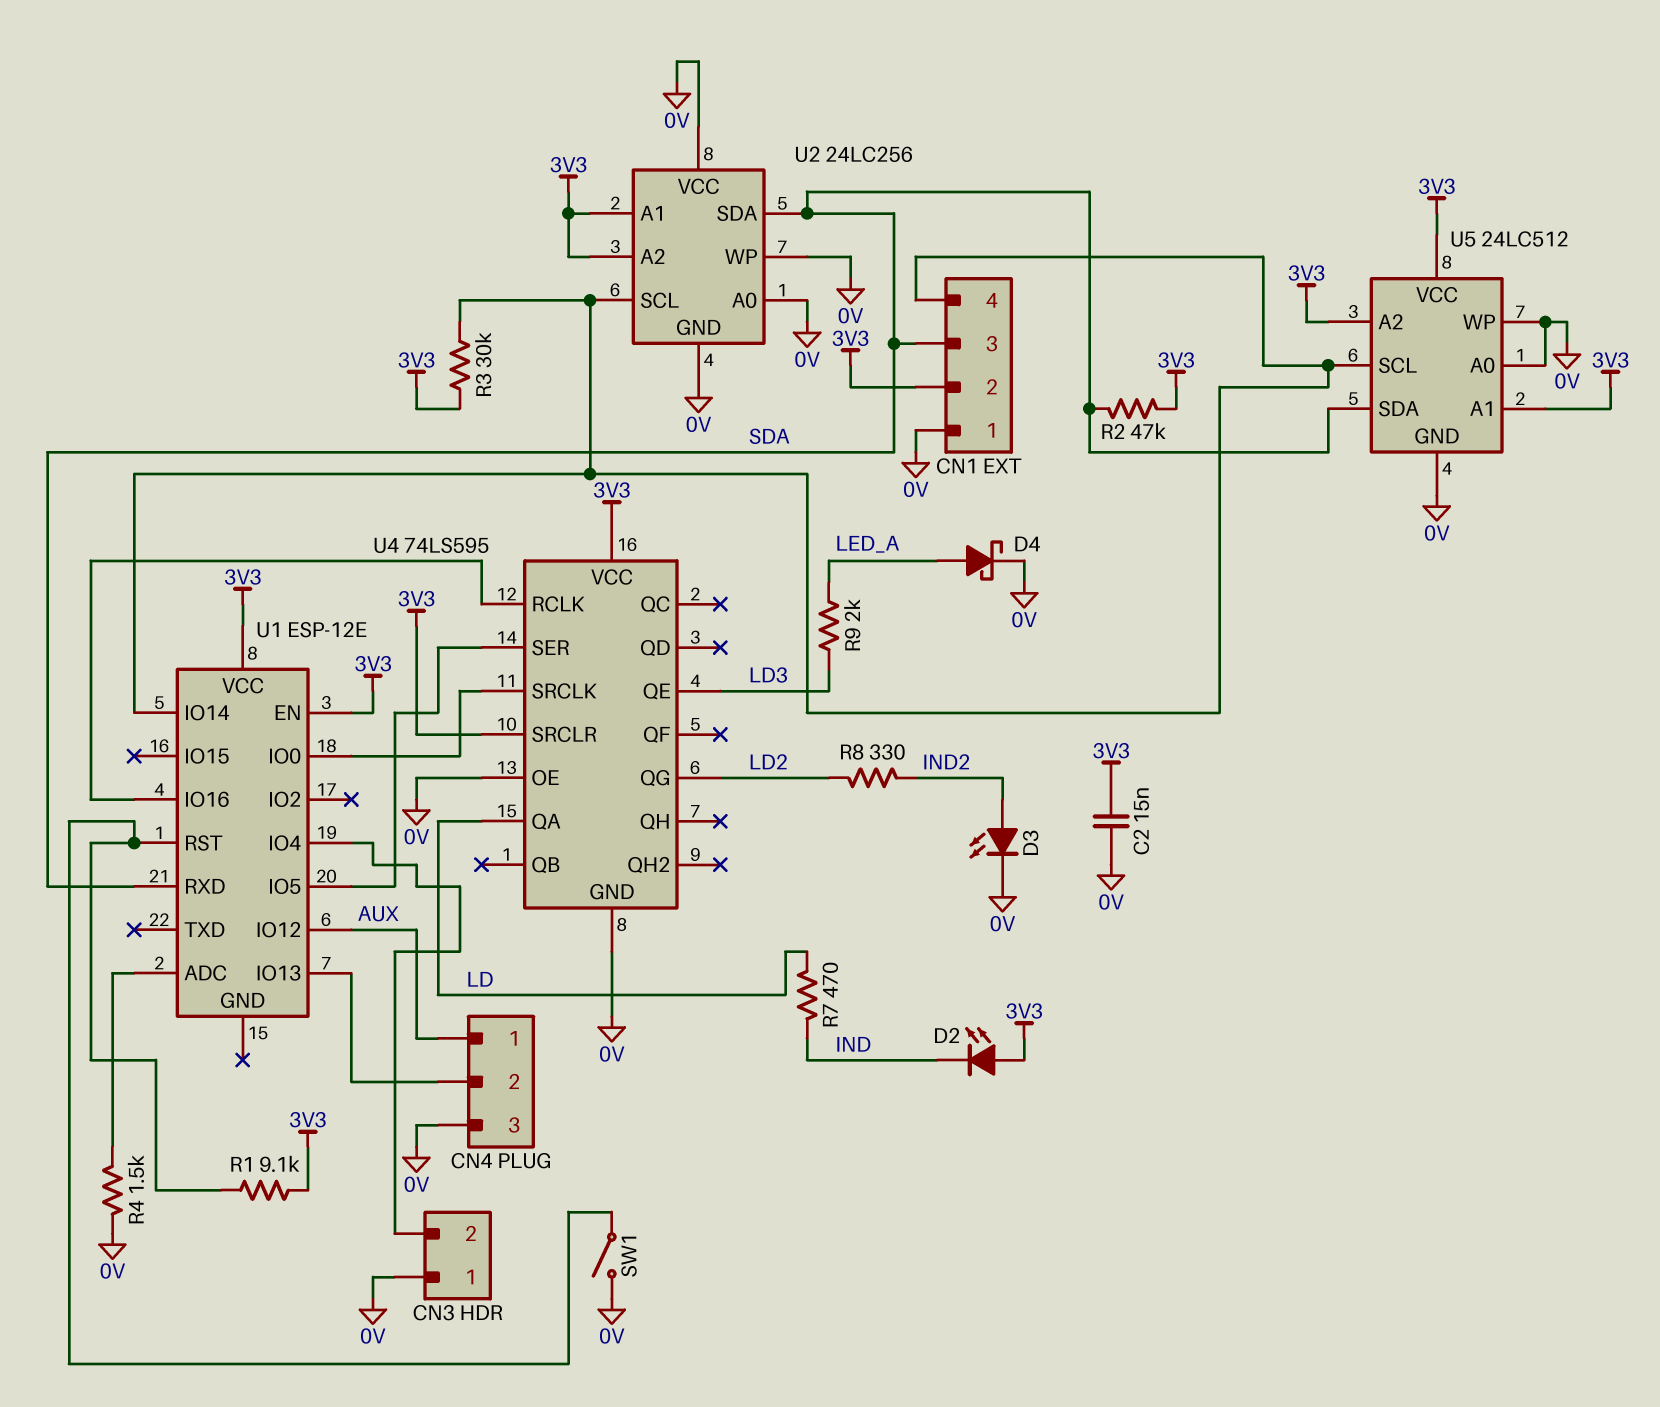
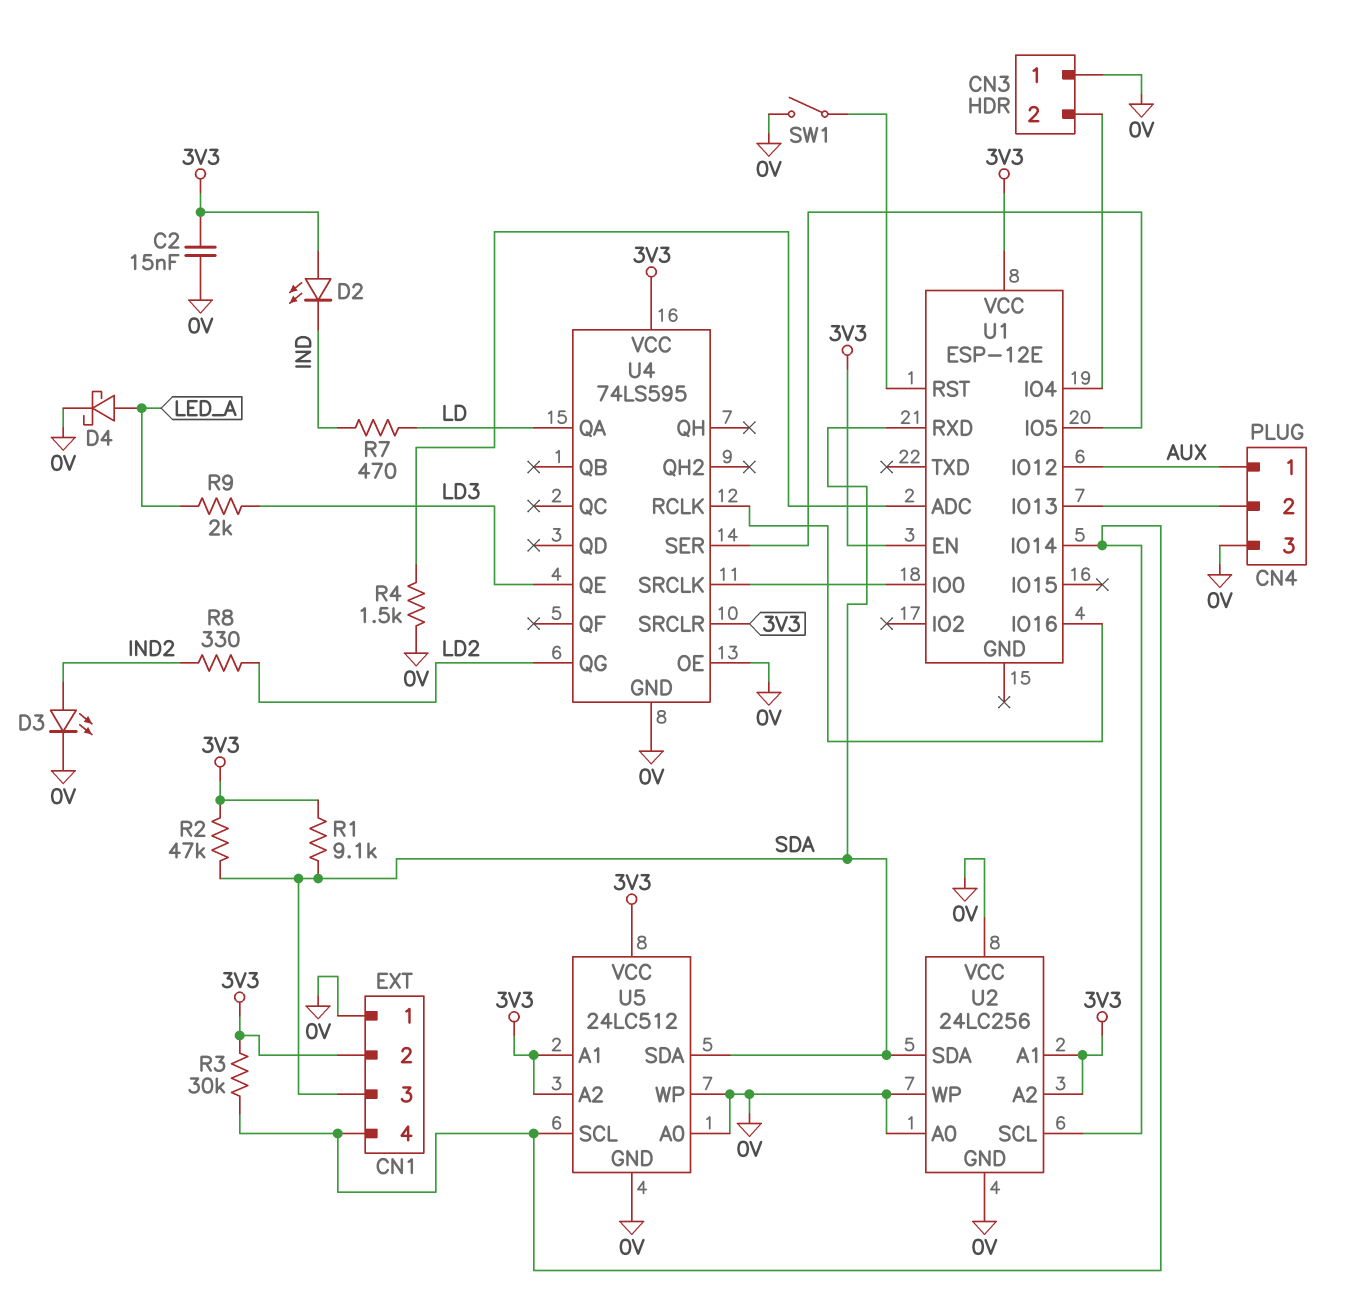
R1: 9.1k (3V3, U1/RST) -> 9.1k (3V3, SDA)

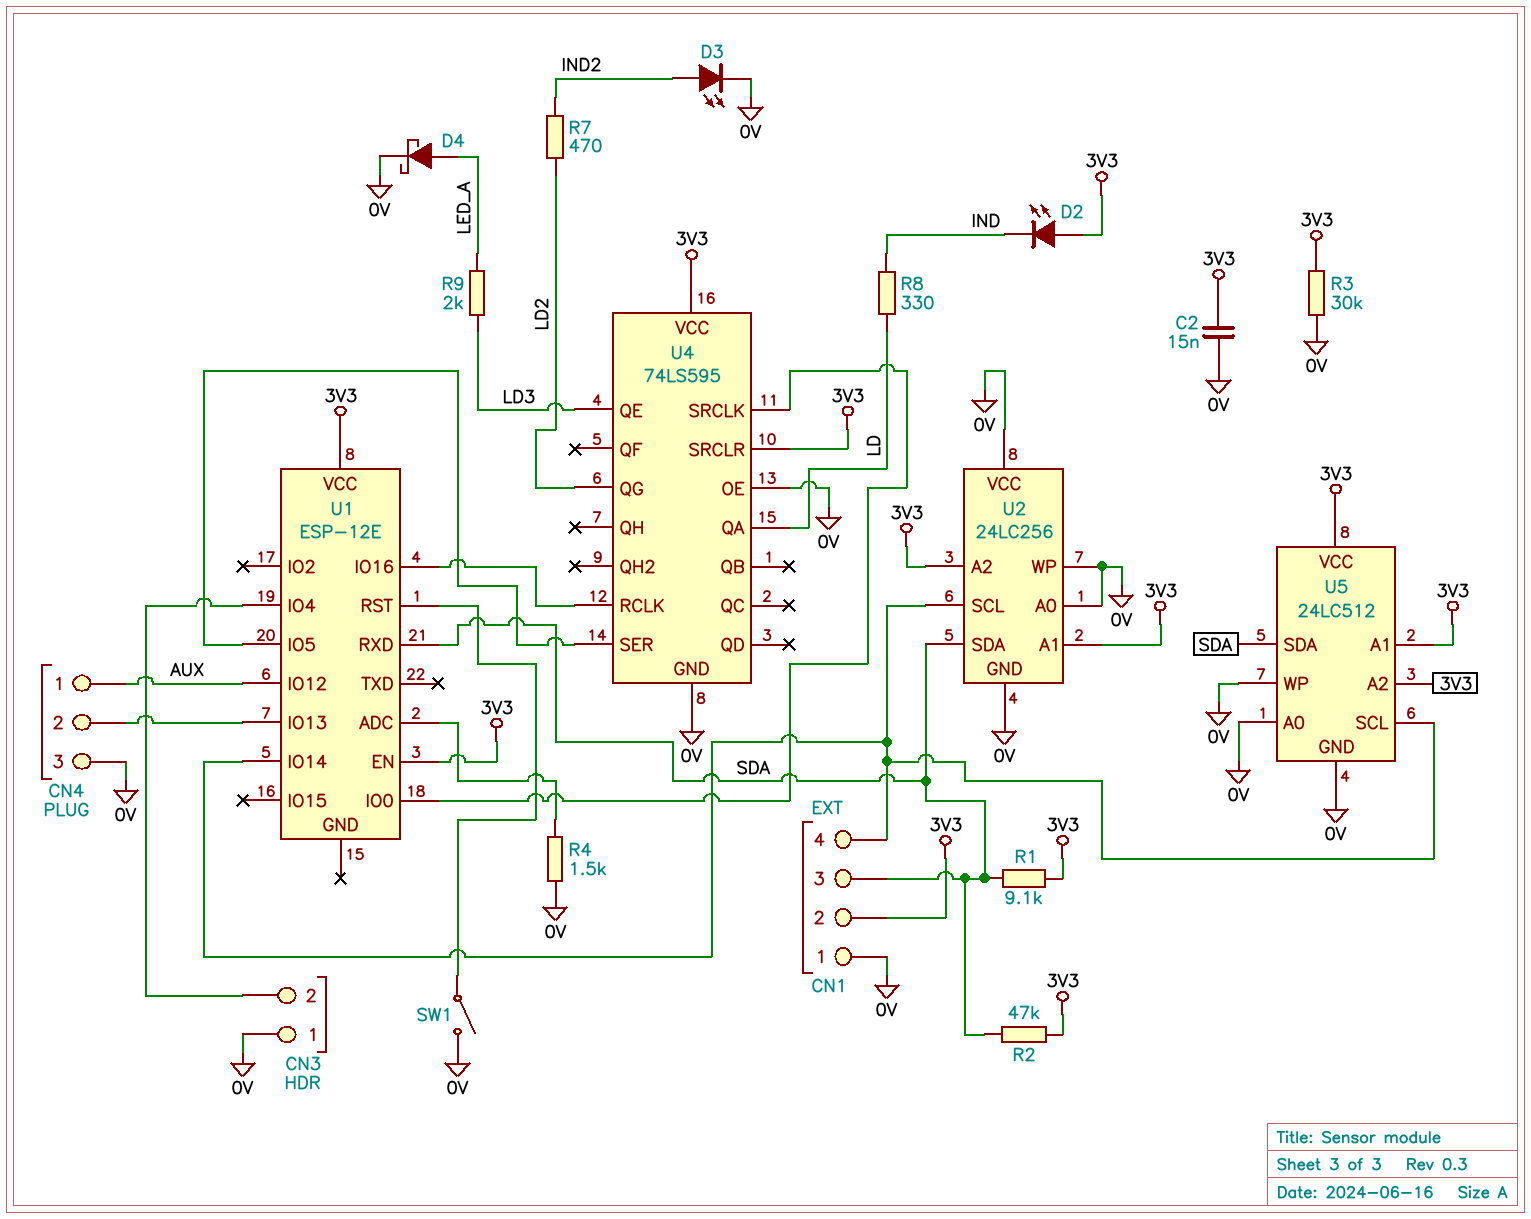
R3: 30k (3V3, CN1/4) -> 30k (0V, 3V3)
R7: 470 (IND, LD) -> 470 (IND2, LD2)
R8: 330 (IND2, LD2) -> 330 (IND, LD)

